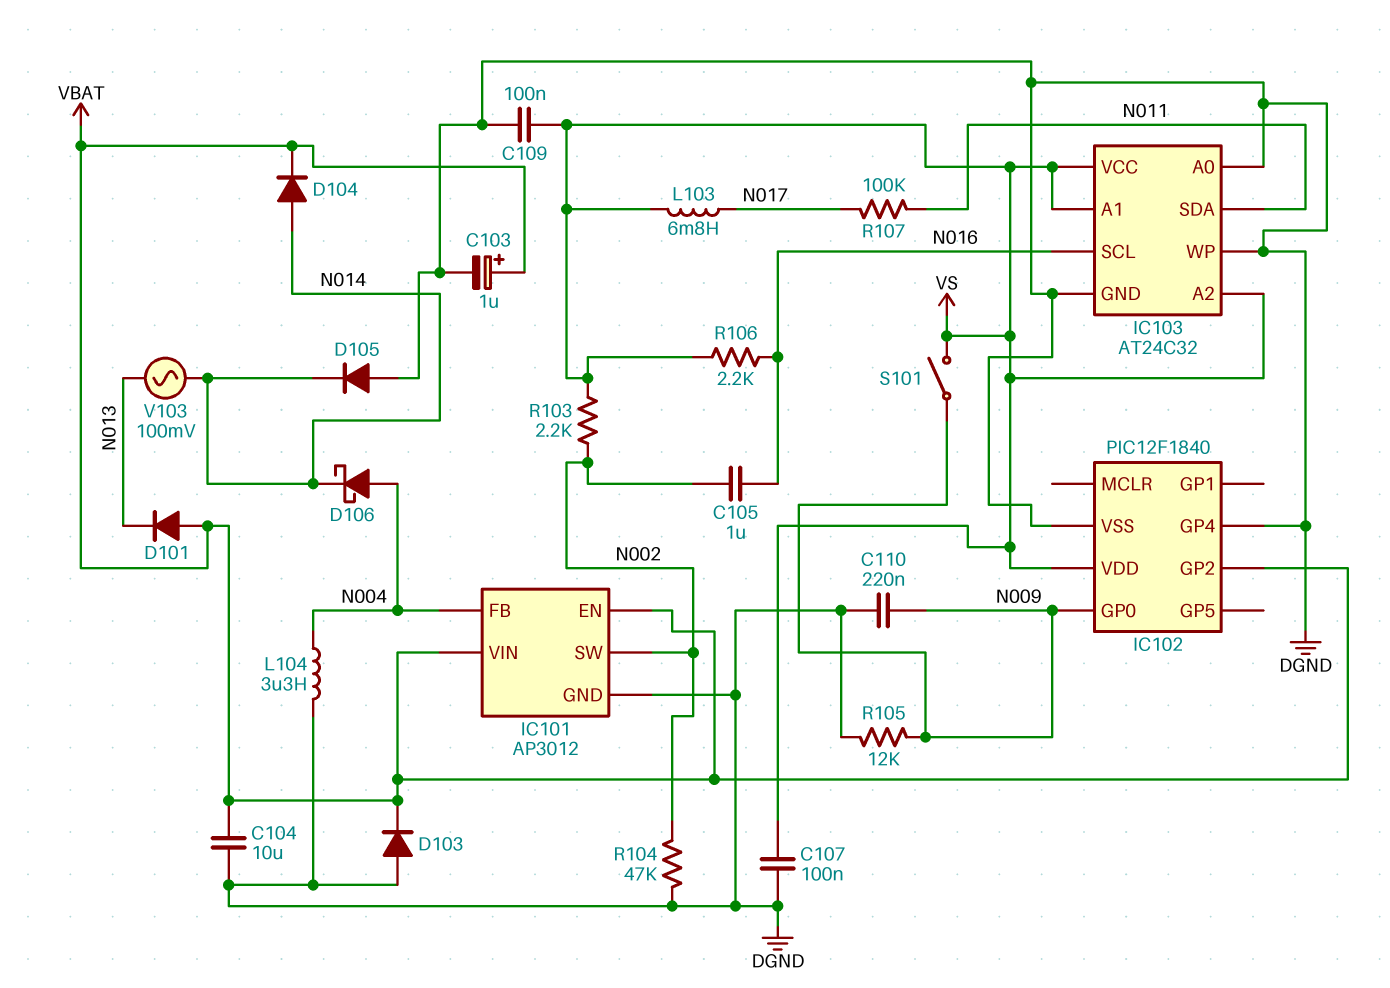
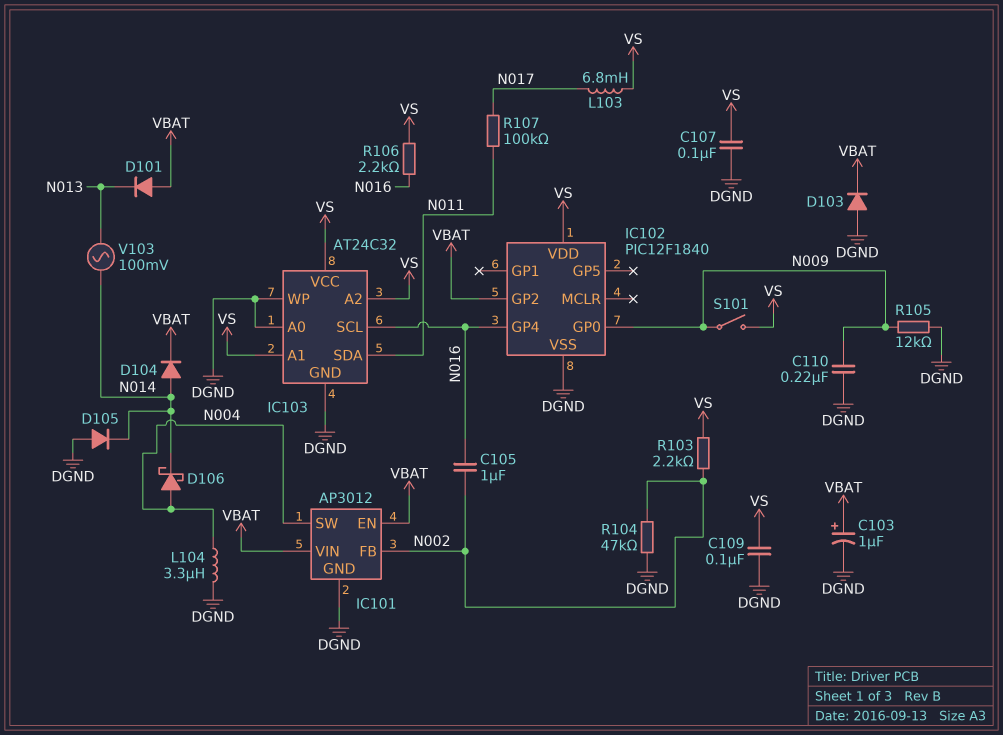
C104: 10uF (DGND, VBAT) -> none
IC101 pin FB: N004 -> N002
IC101 pin SW: N002 -> N004
IC102 pin GP4: DGND -> N016

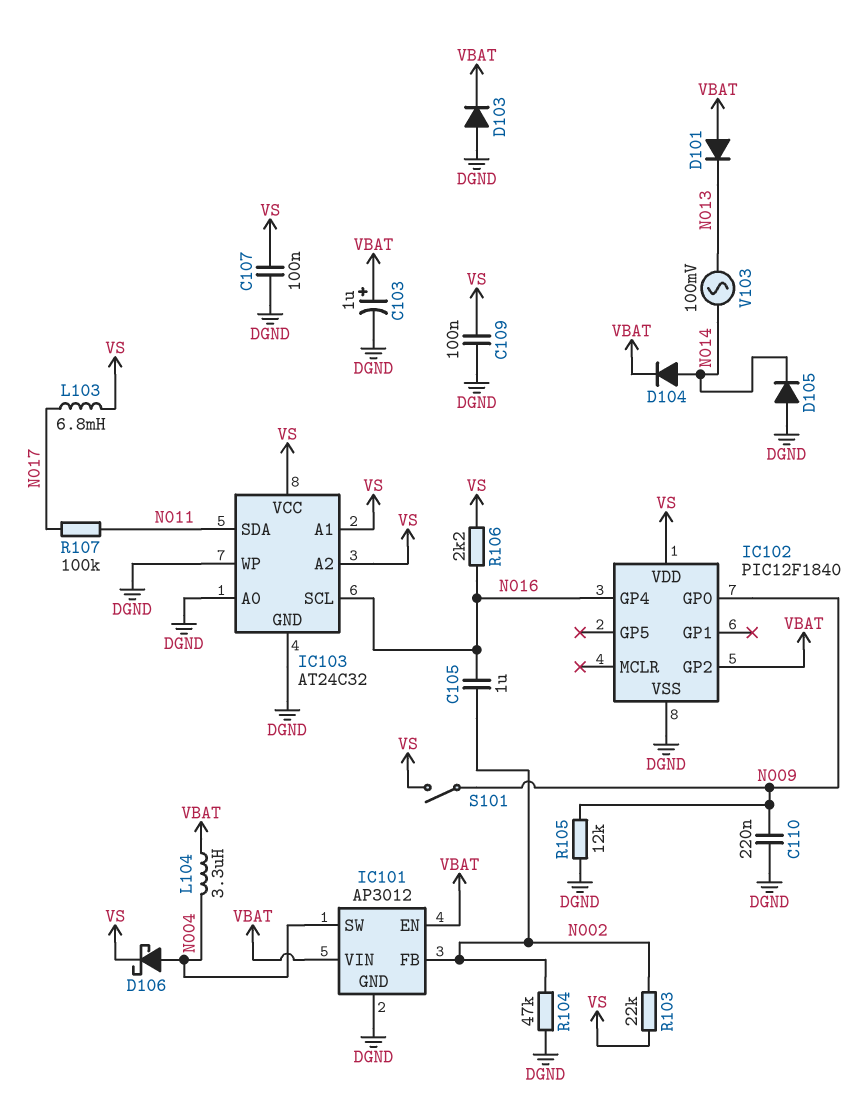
D106: schottky (A N004, K N014) -> schottky (A N004, K VS)
L104: 3.3uH (DGND, N004) -> 3.3uH (N004, VBAT)
R103: 2.2k (N002, VS) -> 22k (N002, VS)

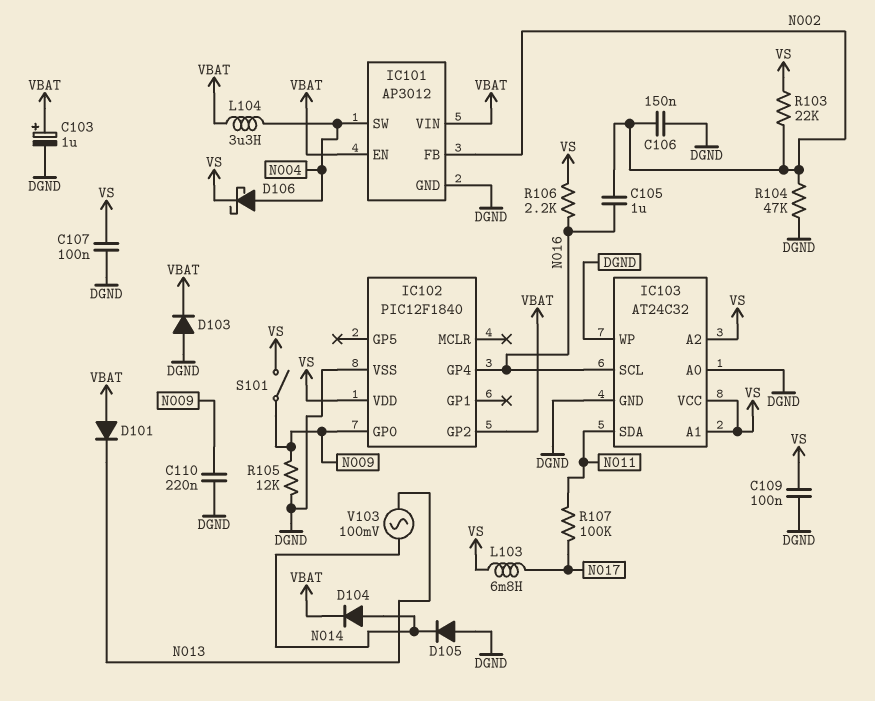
C106: none -> 150nF (DGND, N002)

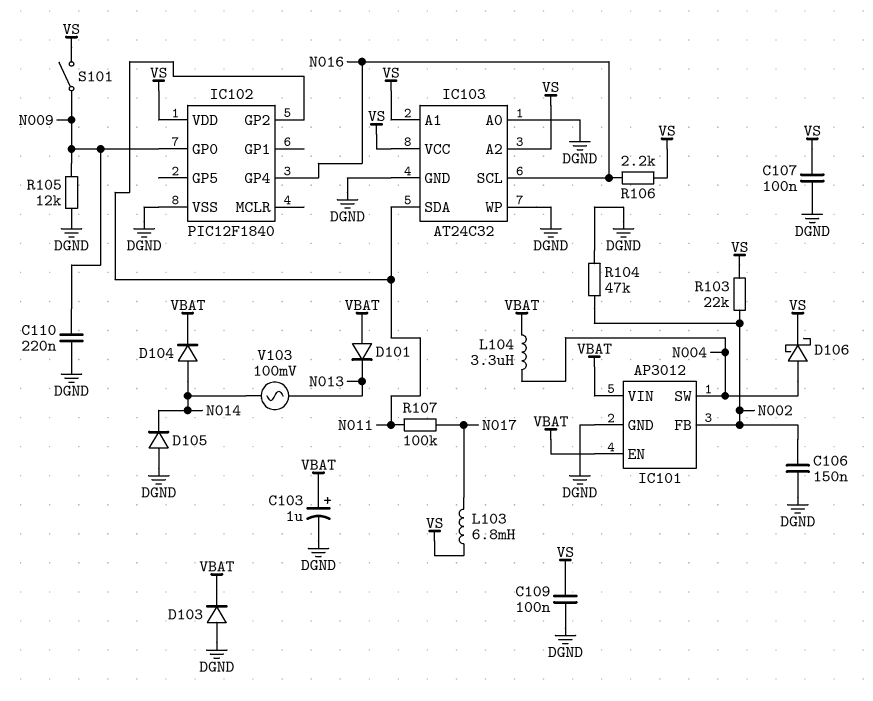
C105: 1uF (N002, N016) -> none
IC102 pin GP2: VBAT -> N011

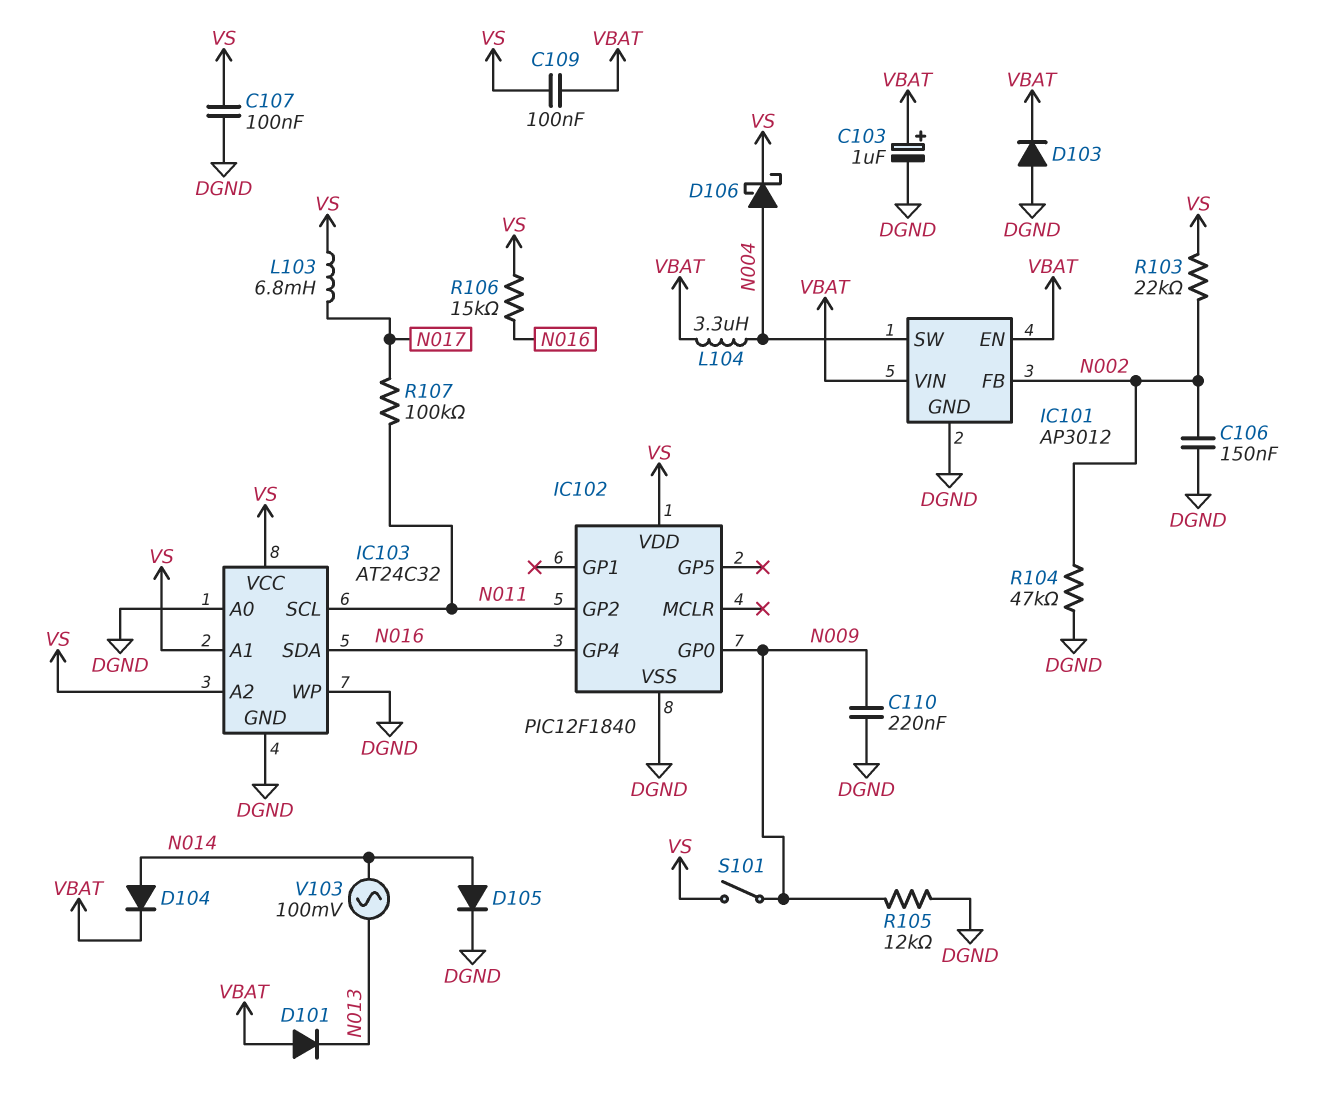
C109: 100nF (DGND, VS) -> 100nF (VBAT, VS)
D105: diode (A DGND, K N014) -> diode (A N014, K DGND)
IC103 pin SCL: N016 -> N011
IC103 pin SDA: N011 -> N016
R106: 2.2k (N016, VS) -> 15k (N016, VS)

